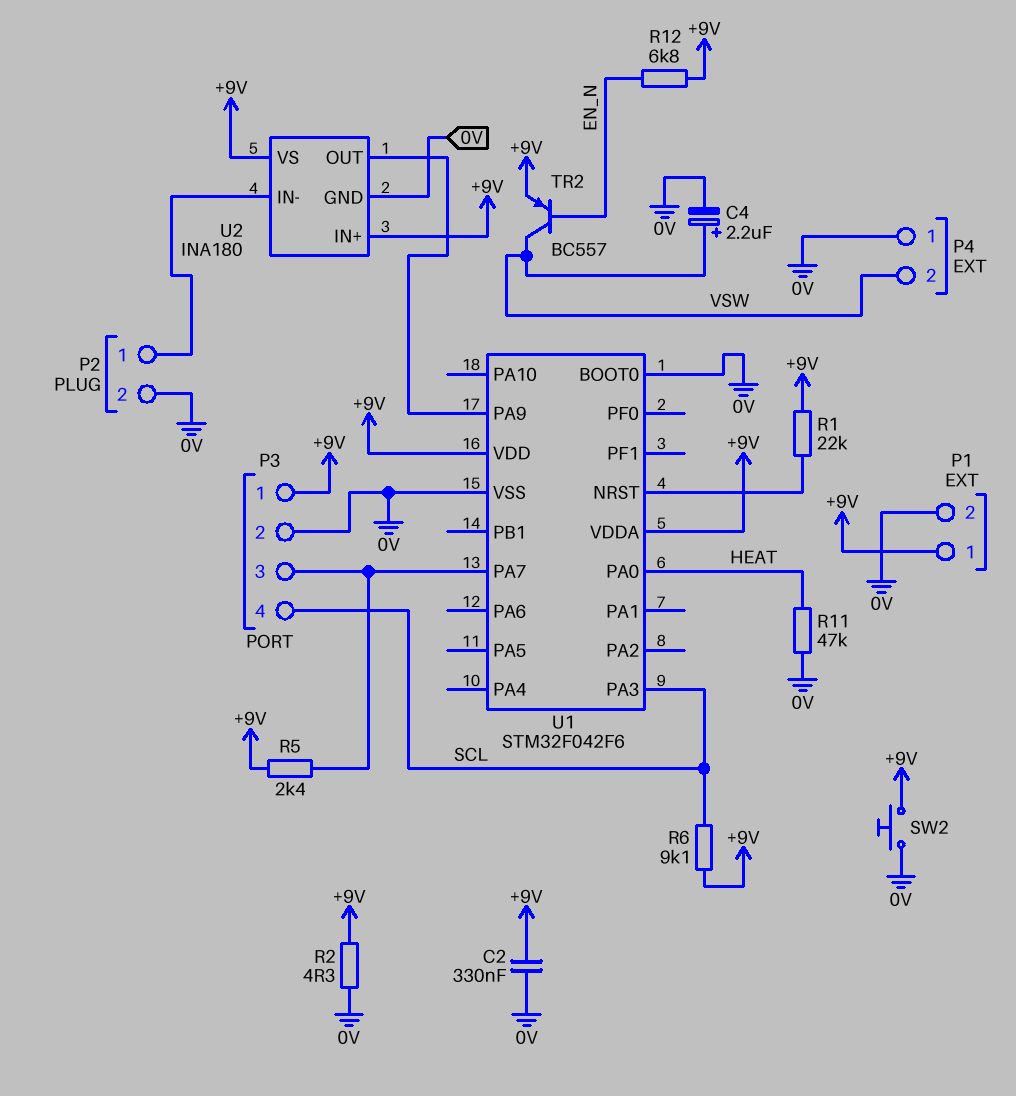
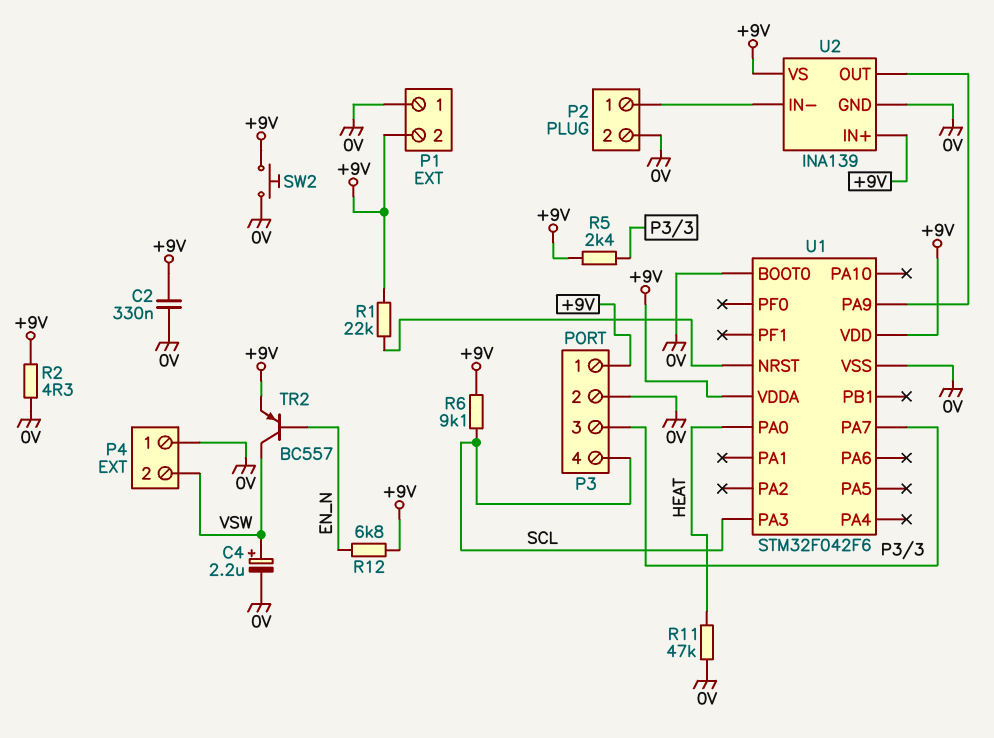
P1 pin 1: +9V -> 0V
P1 pin 2: 0V -> +9V
U2: INA180 -> INA139

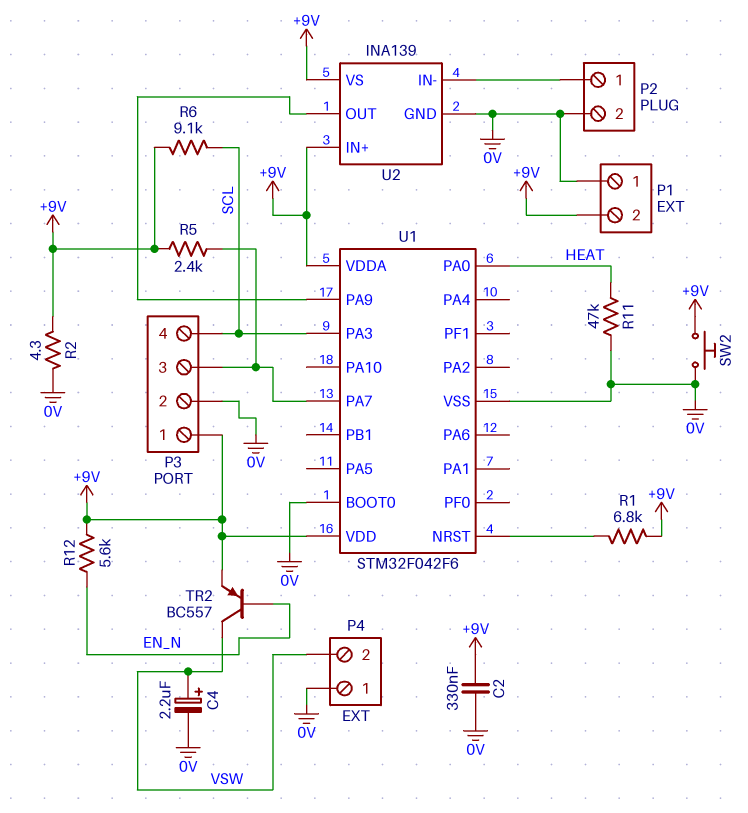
R1: 22k (+9V, U1/NRST) -> 6.8k (+9V, U1/NRST)
R12: 6.8k (+9V, EN_N) -> 5.6k (+9V, EN_N)

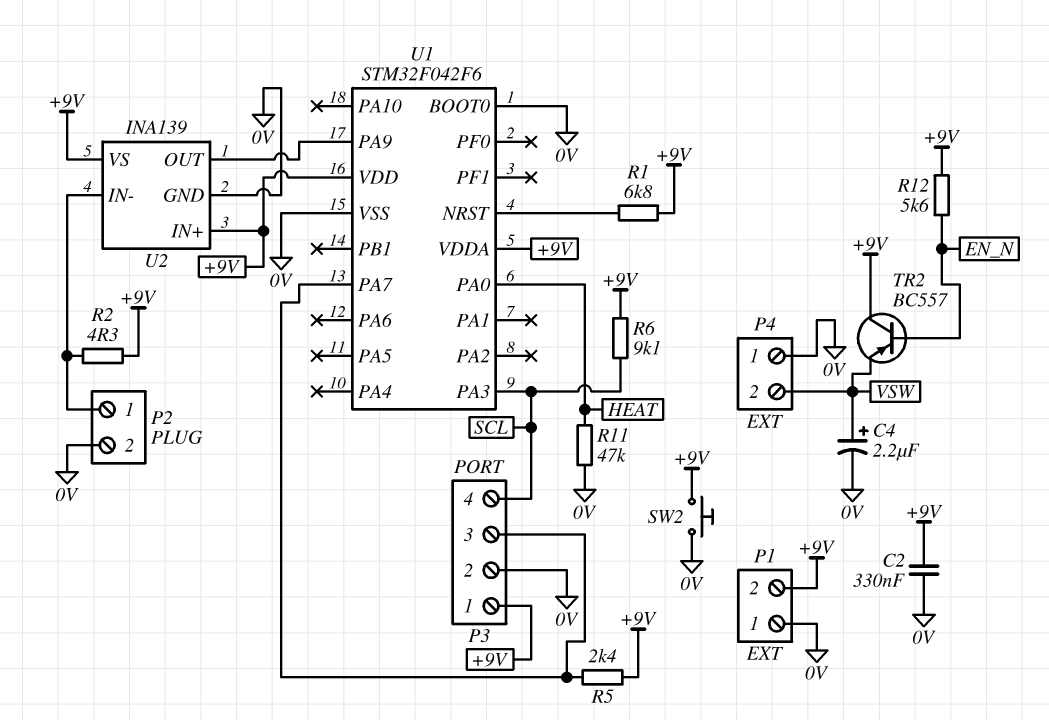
R2: 4.3 (+9V, 0V) -> 4.3 (+9V, P2/1)
TR2: PNP BC557 (B EN_N, C VSW, E +9V) -> PNP BC557 (B EN_N, C +9V, E VSW)

